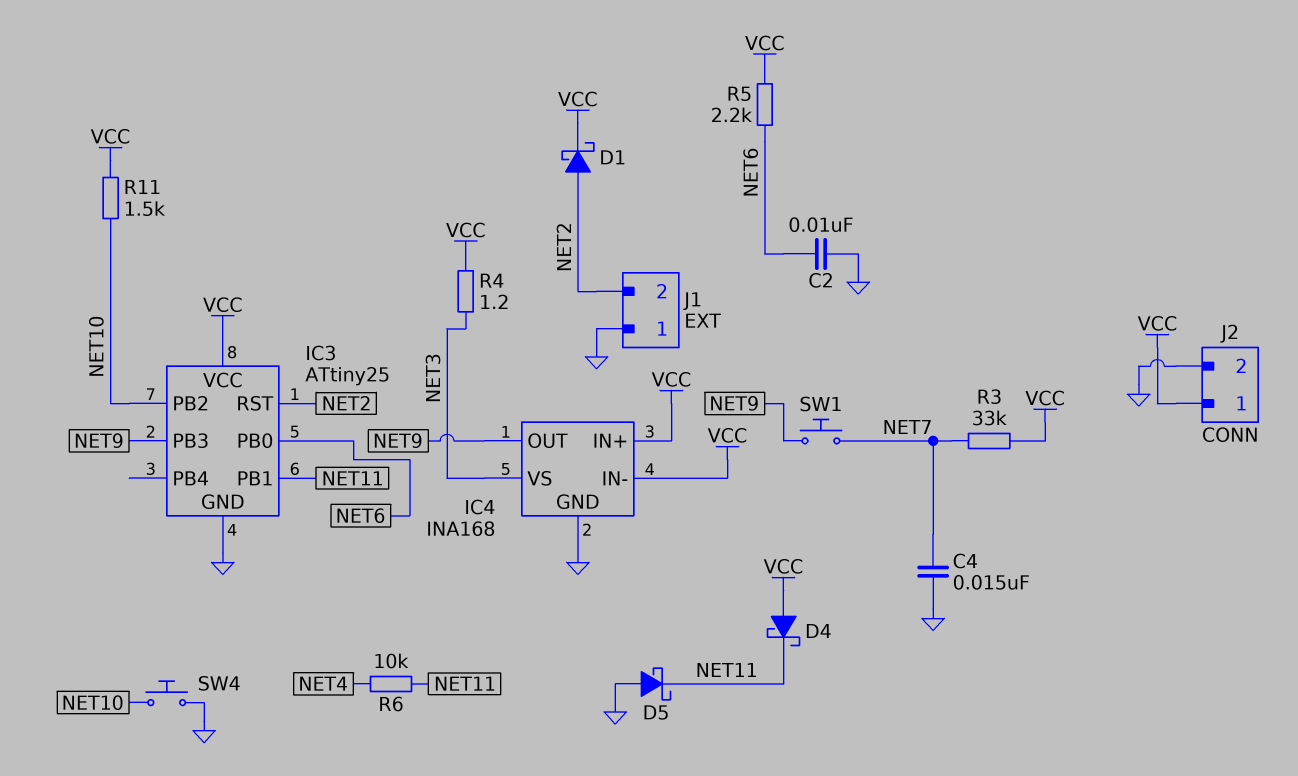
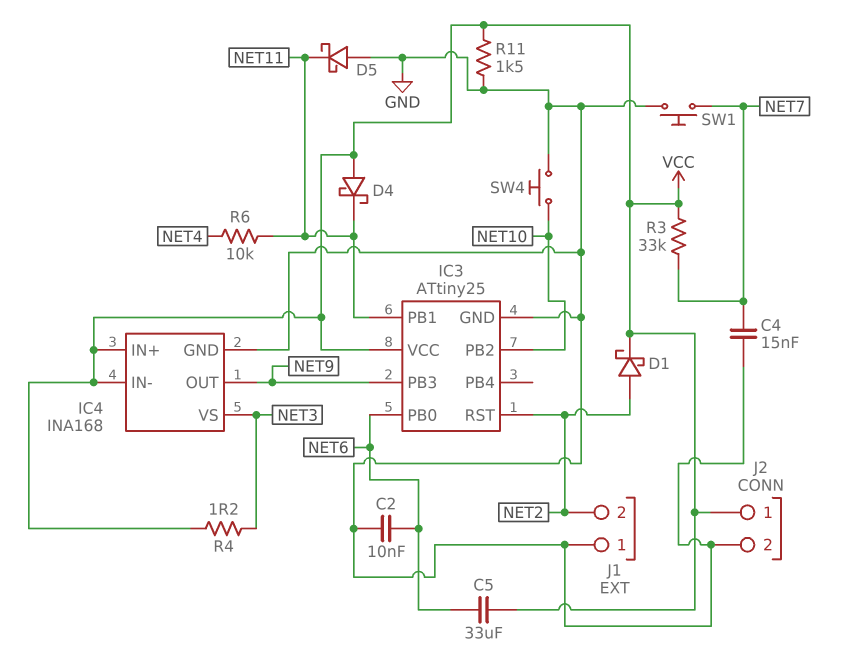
C5: none -> 33uF (NET6, VCC)
R5: 2.2k (NET6, VCC) -> none
R11: 1.5k (NET10, VCC) -> 1.5k (GND, VCC)
SW1: button (NET7, NET9) -> button (GND, NET7)

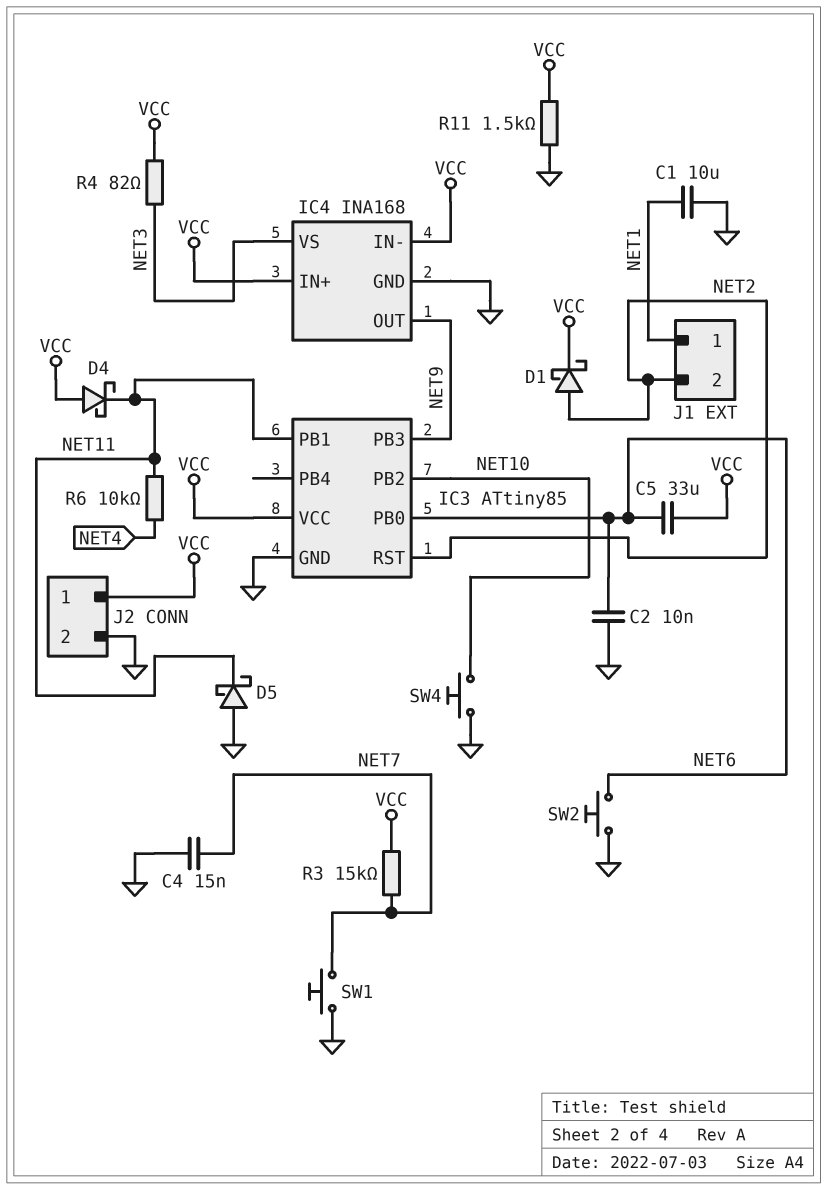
C1: none -> 10uF (GND, NET1)
IC3: ATtiny25 -> ATtiny85
J1 pin 1: GND -> NET1
R3: 33k (NET7, VCC) -> 15k (NET7, VCC)
R4: 1.2 (NET3, VCC) -> 82 (NET3, VCC)
SW2: none -> button (GND, NET6)

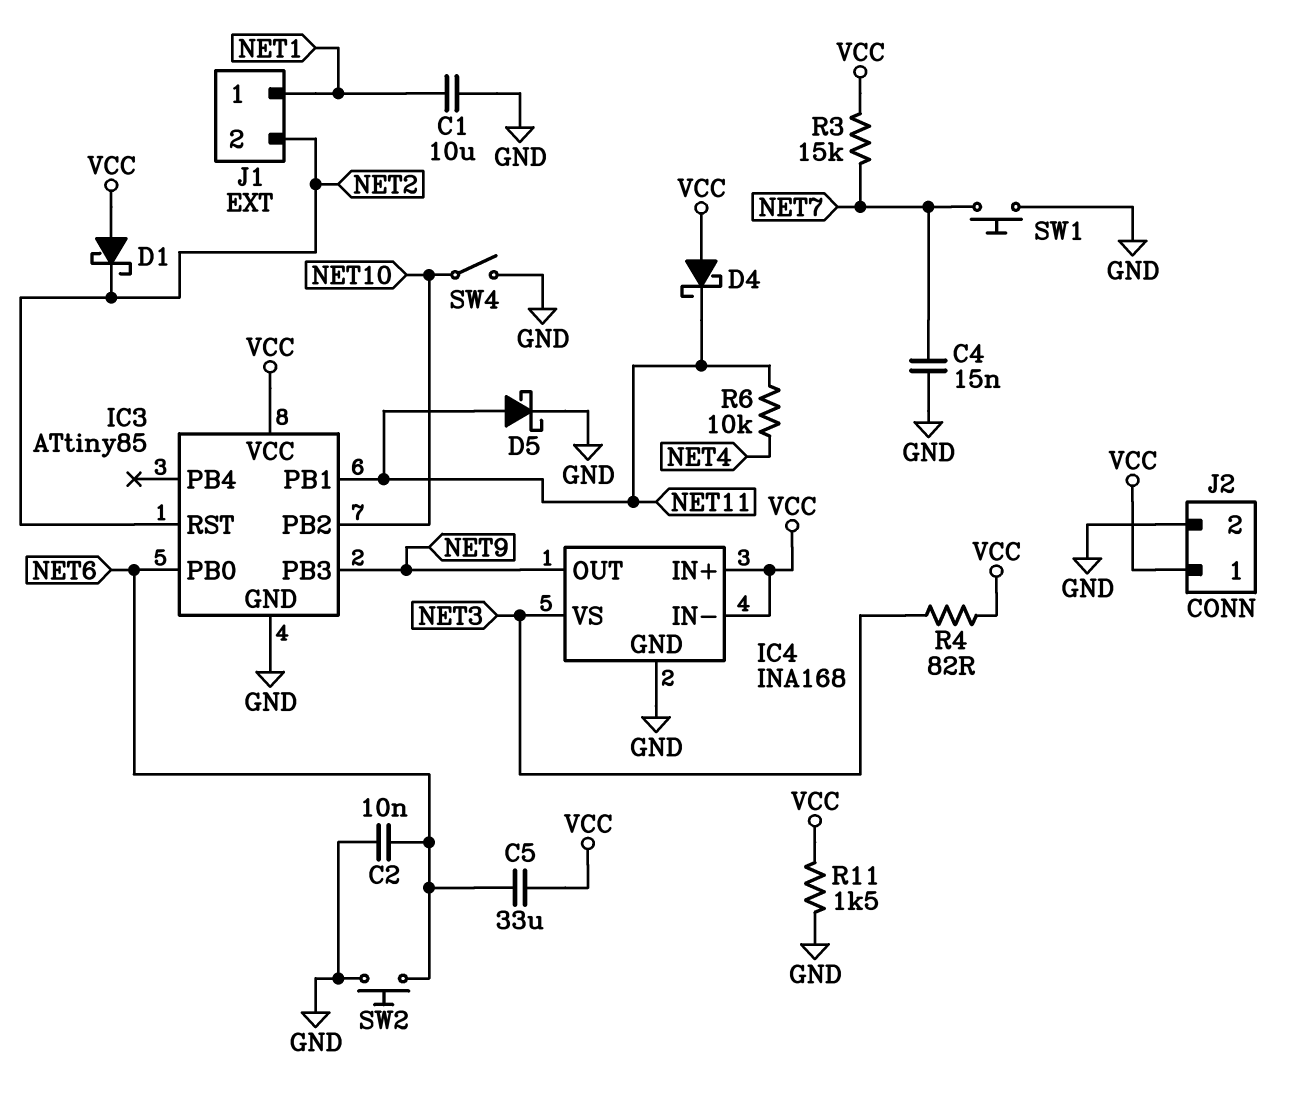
D1: schottky (A NET2, K VCC) -> schottky (A VCC, K NET2)
D5: schottky (A GND, K NET11) -> schottky (A NET11, K GND)
SW4: button (GND, NET10) -> switch (GND, NET10)

